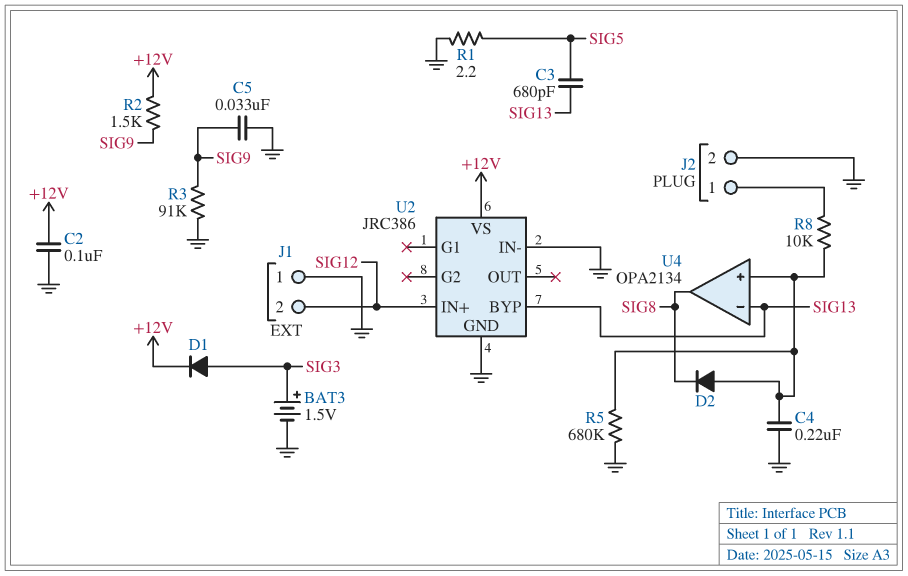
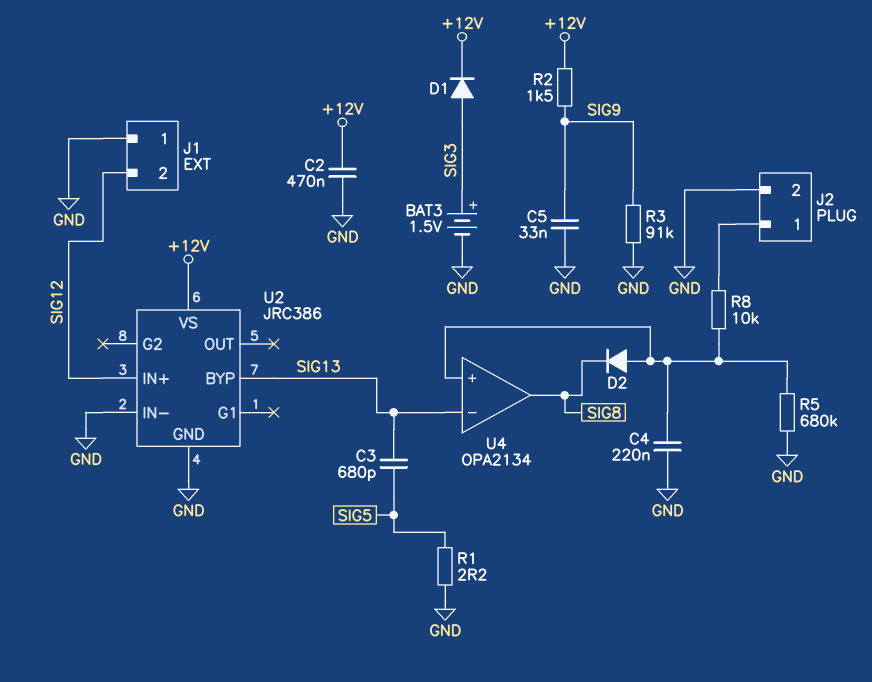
C2: 100nF (+12V, GND) -> 470nF (+12V, GND)

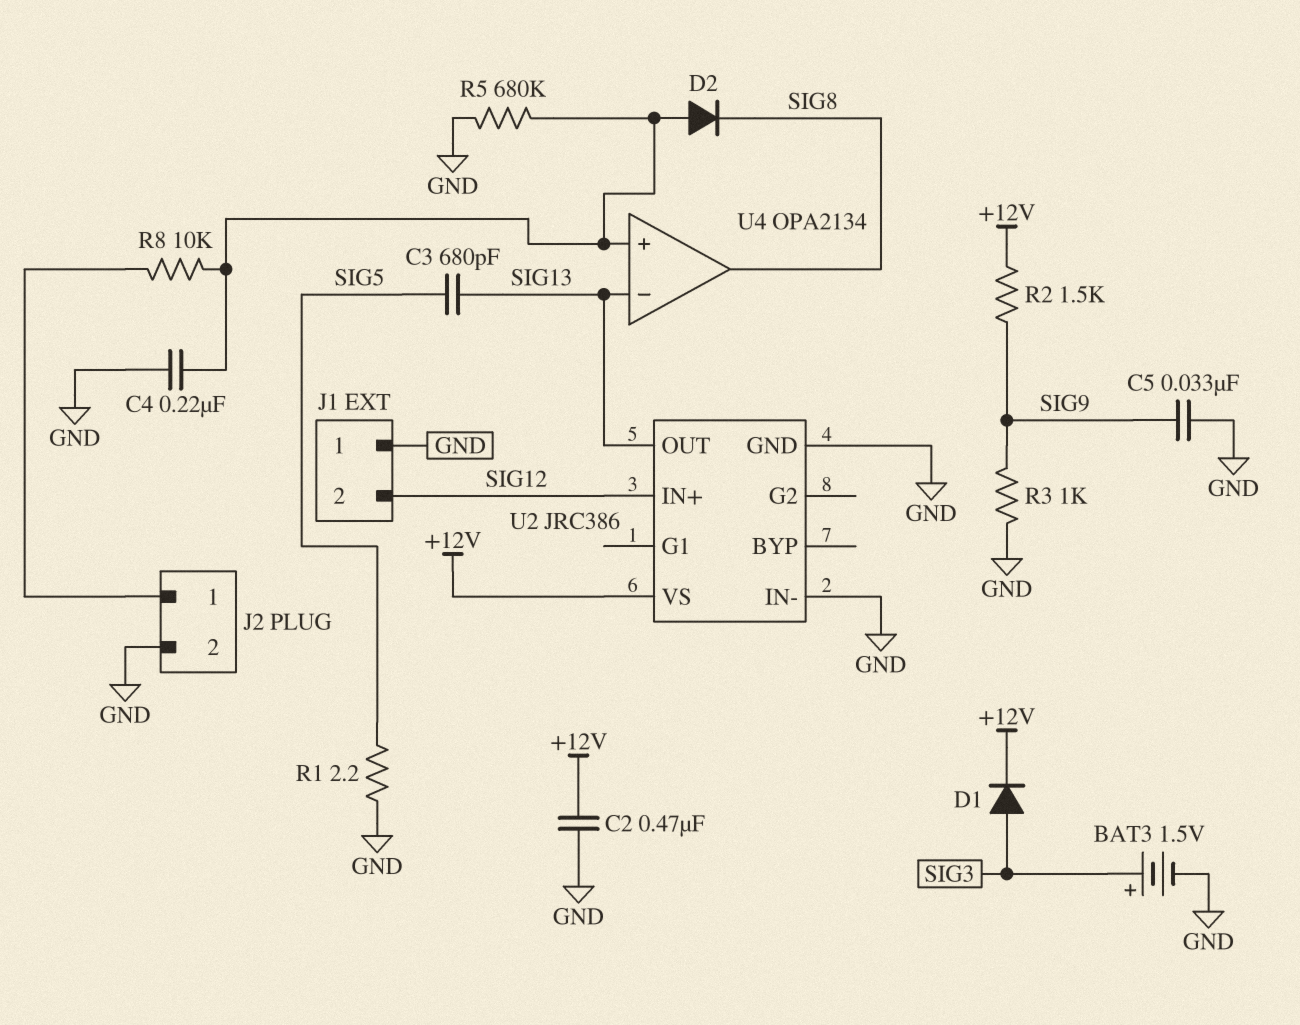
R3: 91k (GND, SIG9) -> 1k (GND, SIG9)
U2 pin BYP: SIG13 -> none
U2 pin OUT: none -> SIG13

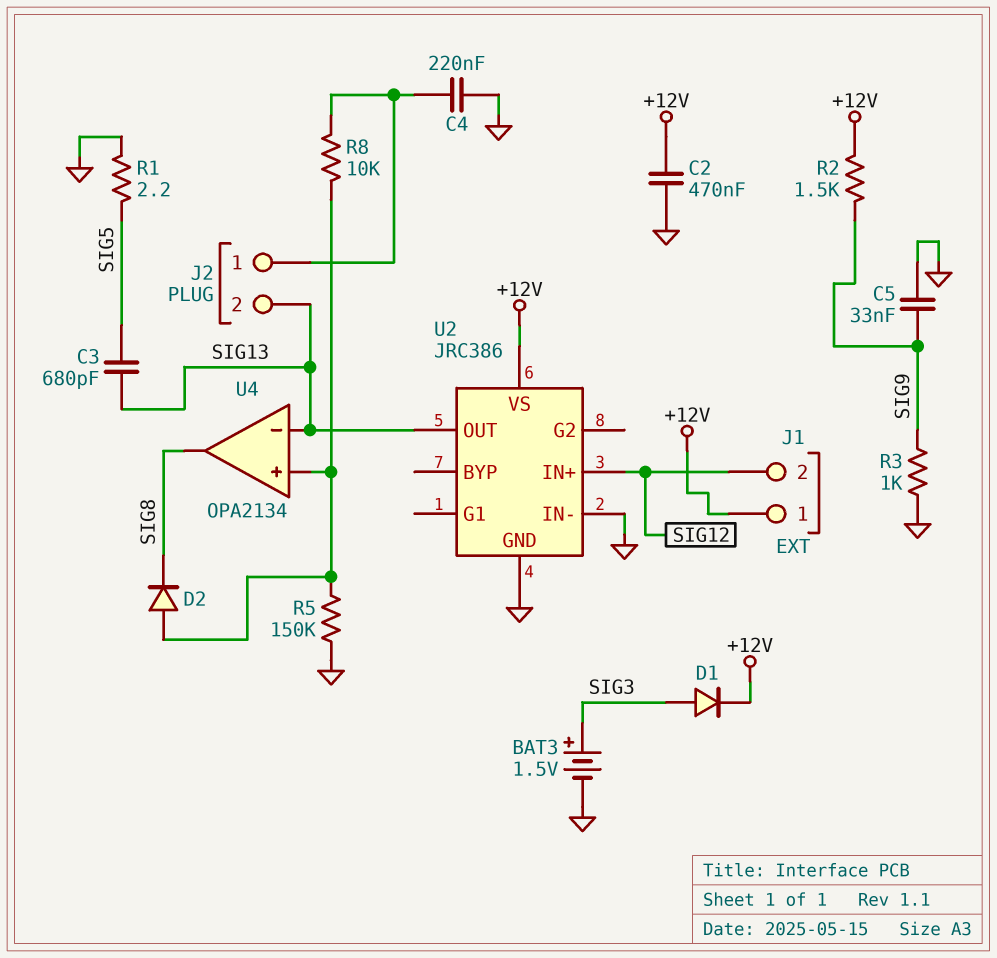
C4: 220nF (GND, U4/in+) -> 220nF (GND, J2/1)
J1 pin 1: GND -> +12V
J2 pin 2: GND -> SIG13
R5: 680k (GND, U4/in+) -> 150k (GND, U4/in+)

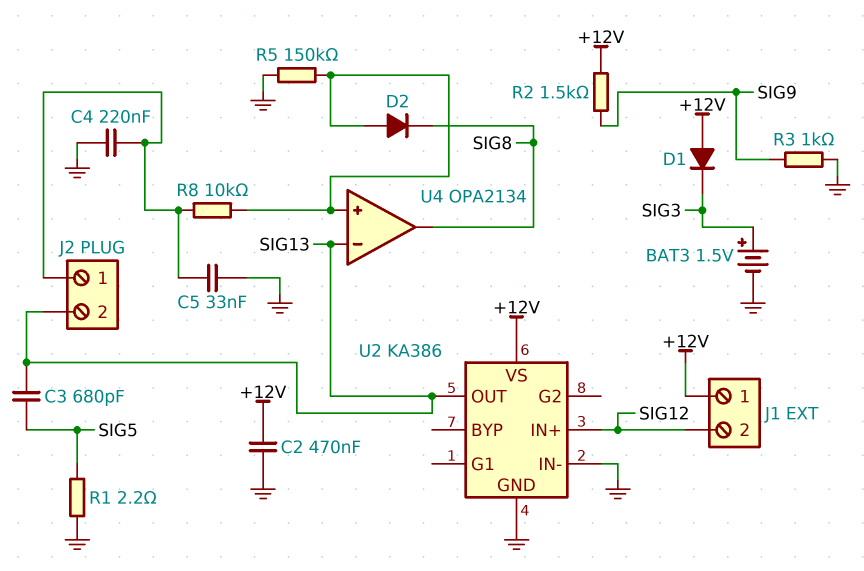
C5: 33nF (GND, SIG9) -> 33nF (GND, J2/1)
D1: diode (A SIG3, K +12V) -> diode (A +12V, K SIG3)
U2: JRC386 -> KA386

